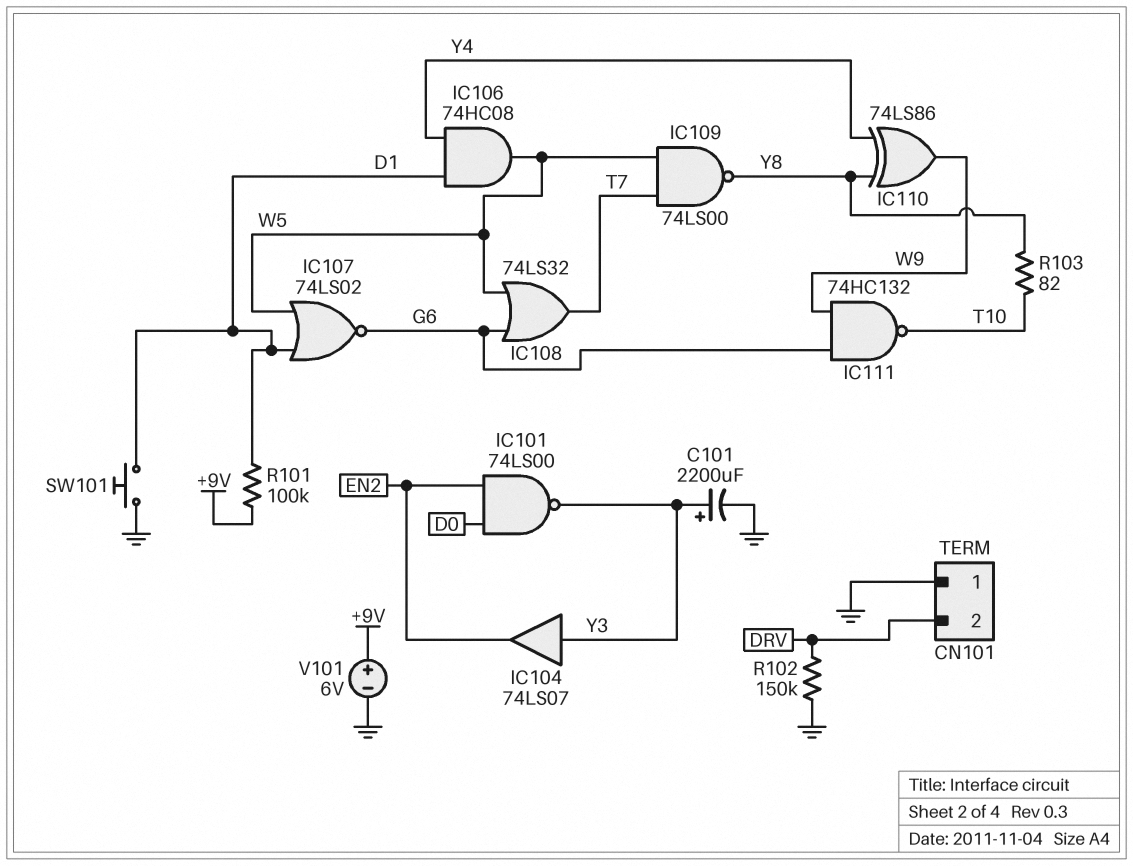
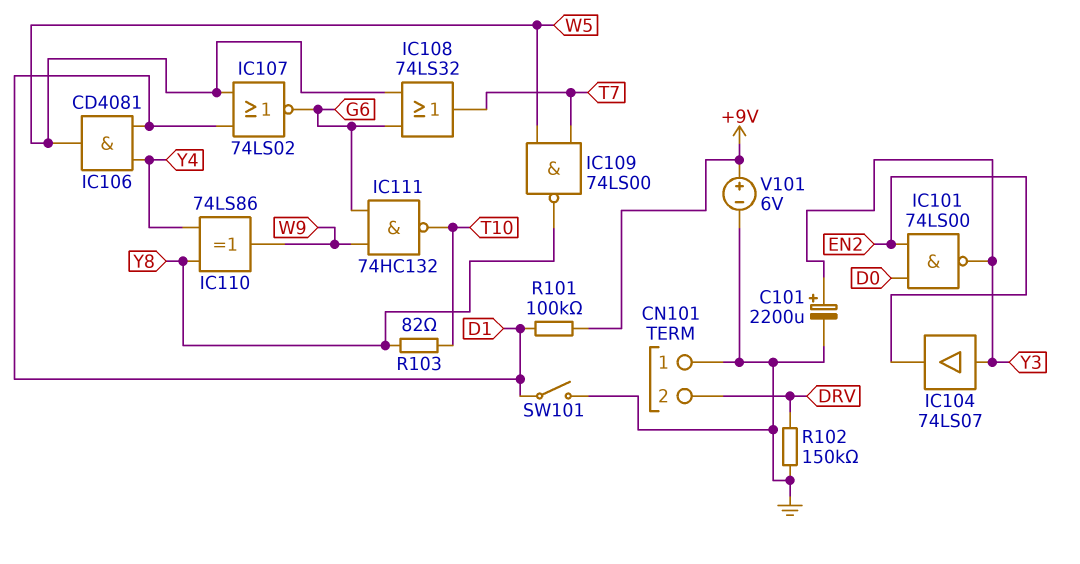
IC106: AND 74HC08 (in D1, in Y4, out W5) -> AND CD4081 (in D1, in Y4, out W5)
SW101: button (D1, GND) -> switch (D1, GND)

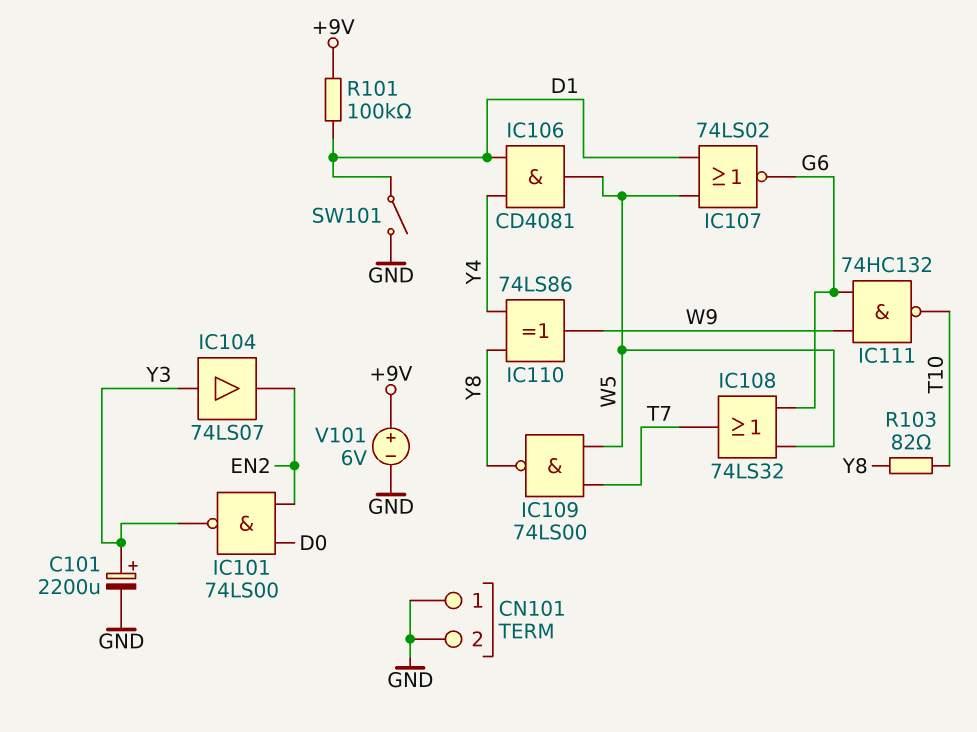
CN101 pin 2: DRV -> GND
R102: 150k (DRV, GND) -> none

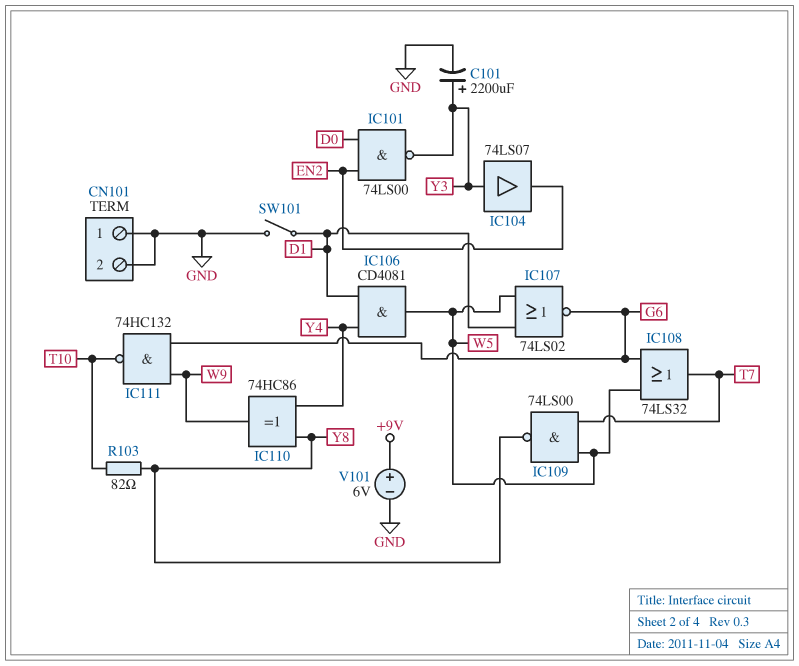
IC110: XOR 74LS86 (in Y4, in Y8, out W9) -> XOR 74HC86 (in Y4, in Y8, out W9)
R101: 100k (+9V, D1) -> none

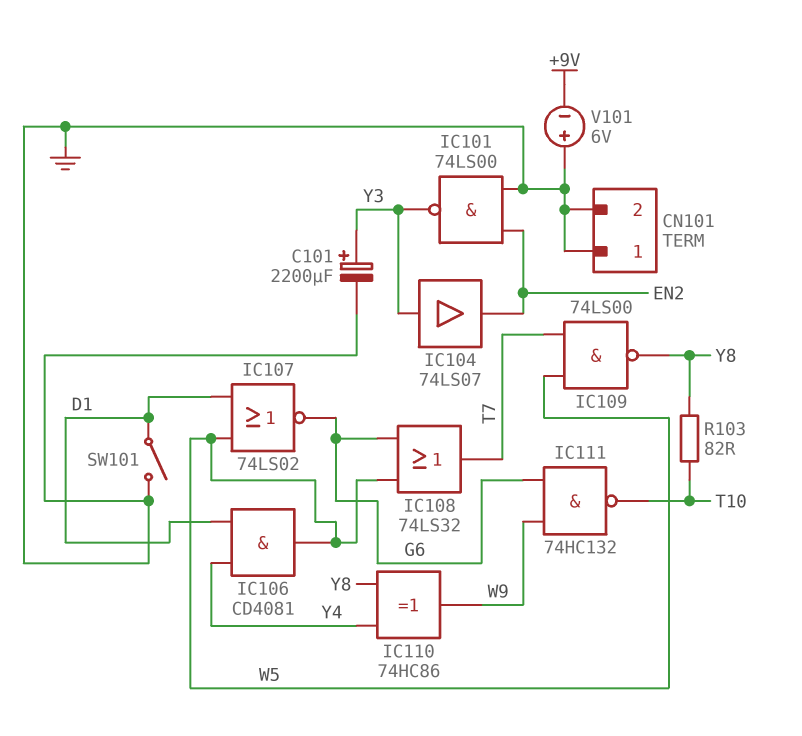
IC101: NAND 74LS00 (in D0, in EN2, out Y3) -> NAND 74LS00 (in EN2, in GND, out Y3)
V101: 6V (plus +9V, minus GND) -> 6V (plus GND, minus +9V)

